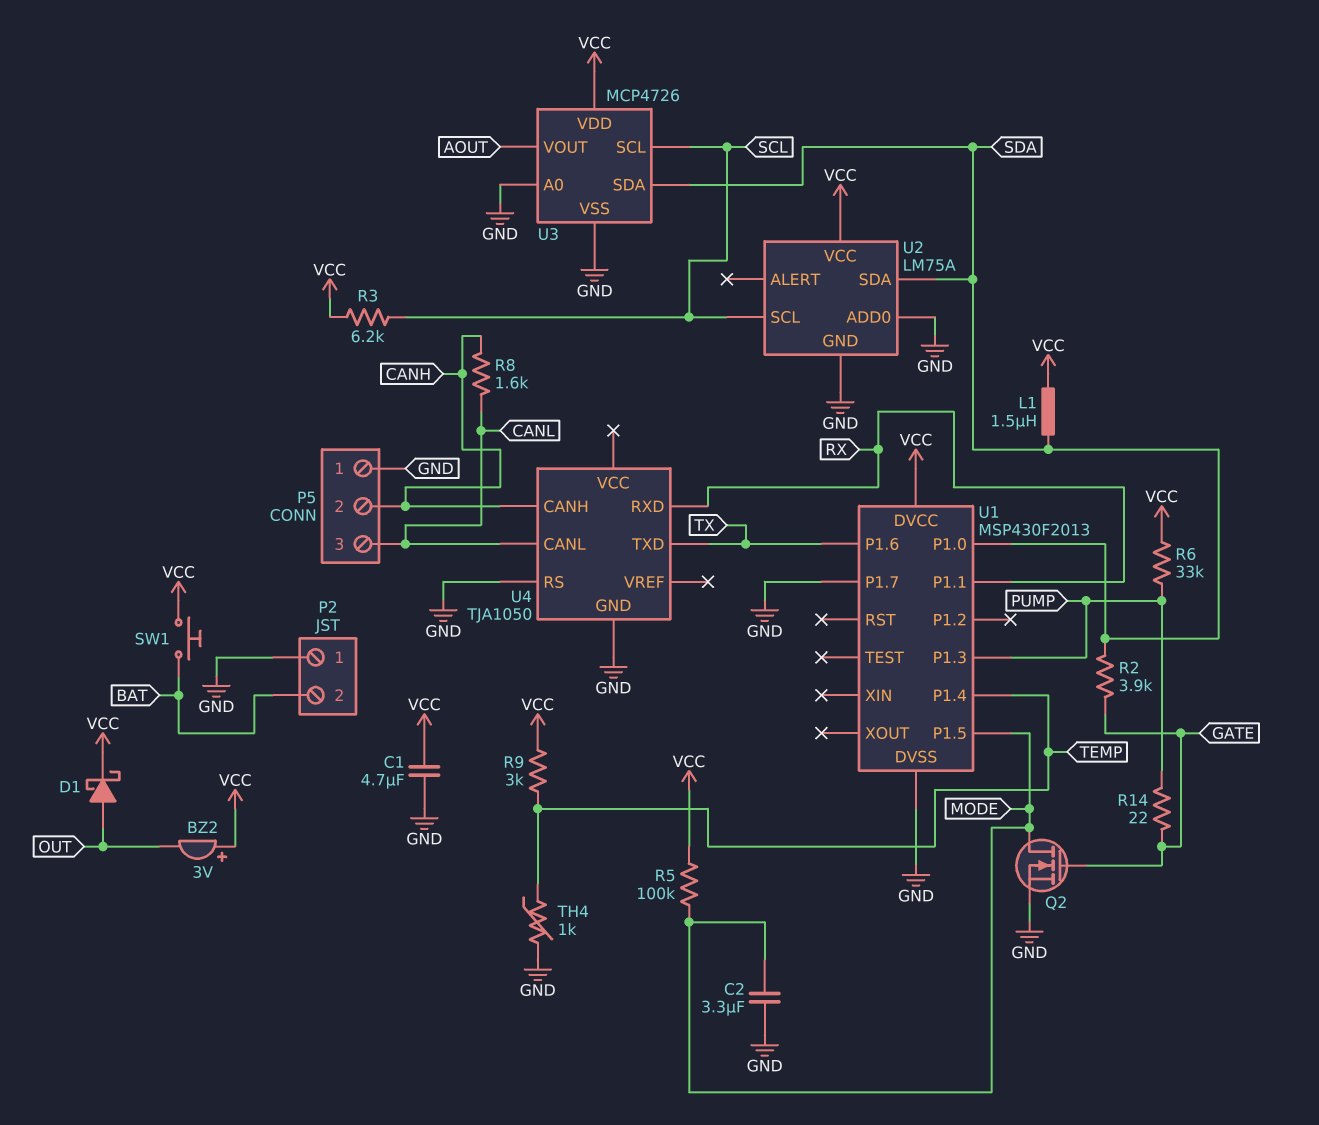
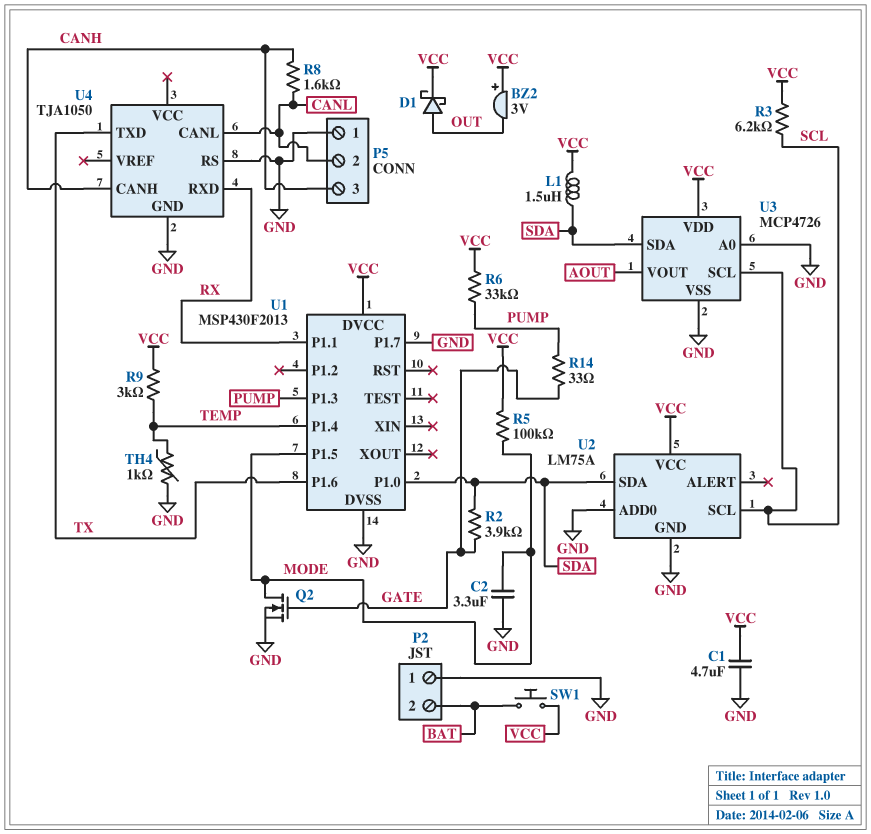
P5 pin 2: CANH -> CANL
P5 pin 3: CANL -> CANH
R14: 22 (GATE, PUMP) -> 33 (GATE, PUMP)

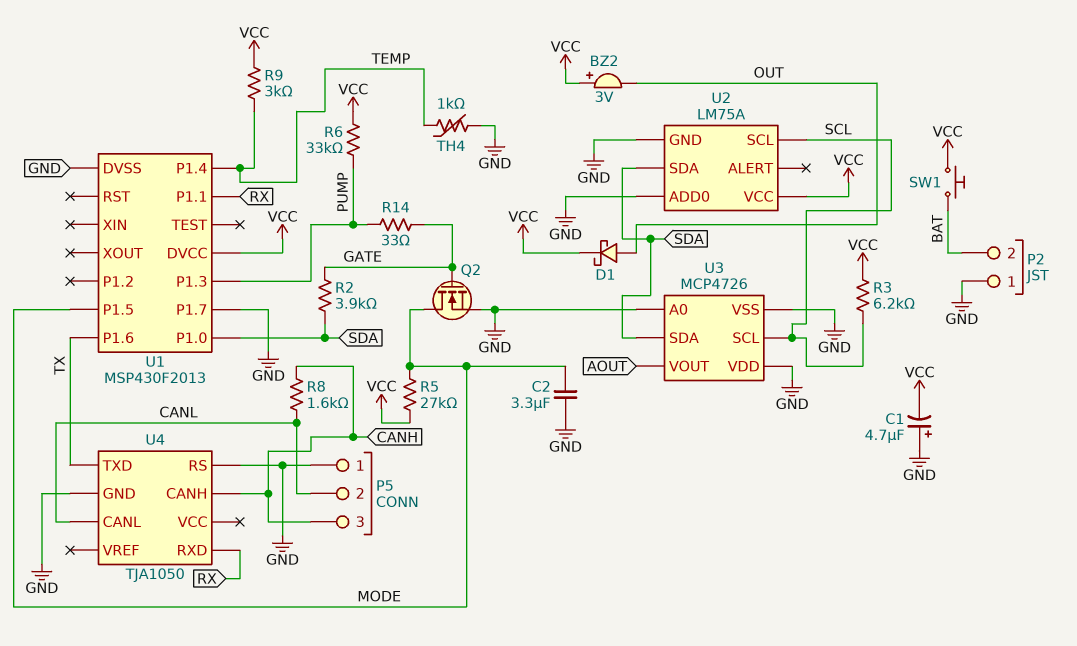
C1: 4.7uF (GND, VCC) -> 4.7uF (plus GND, minus VCC)
L1: 1.5uH (SDA, VCC) -> none
R5: 100k (MODE, VCC) -> 27k (MODE, VCC)
U3 pin VDD: VCC -> GND

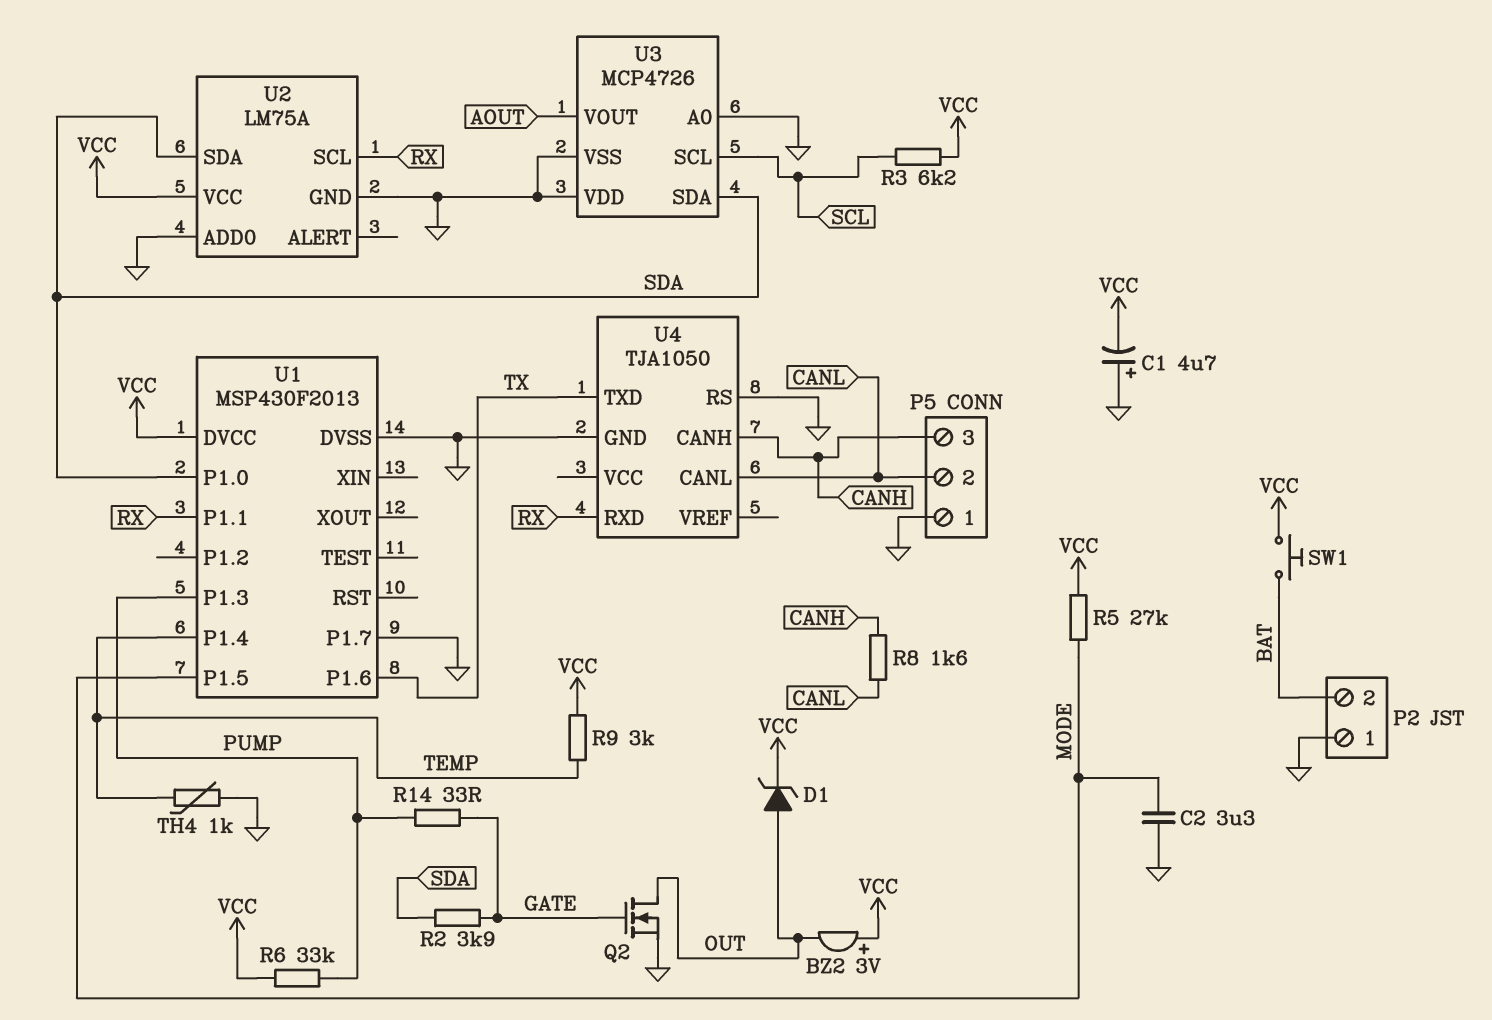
D1: schottky (A OUT, K VCC) -> zener (A OUT, K VCC)
Q2: NMOS (G GATE, D MODE, S GND) -> NMOS (G GATE, D OUT, S GND)
U2 pin SCL: SCL -> RX

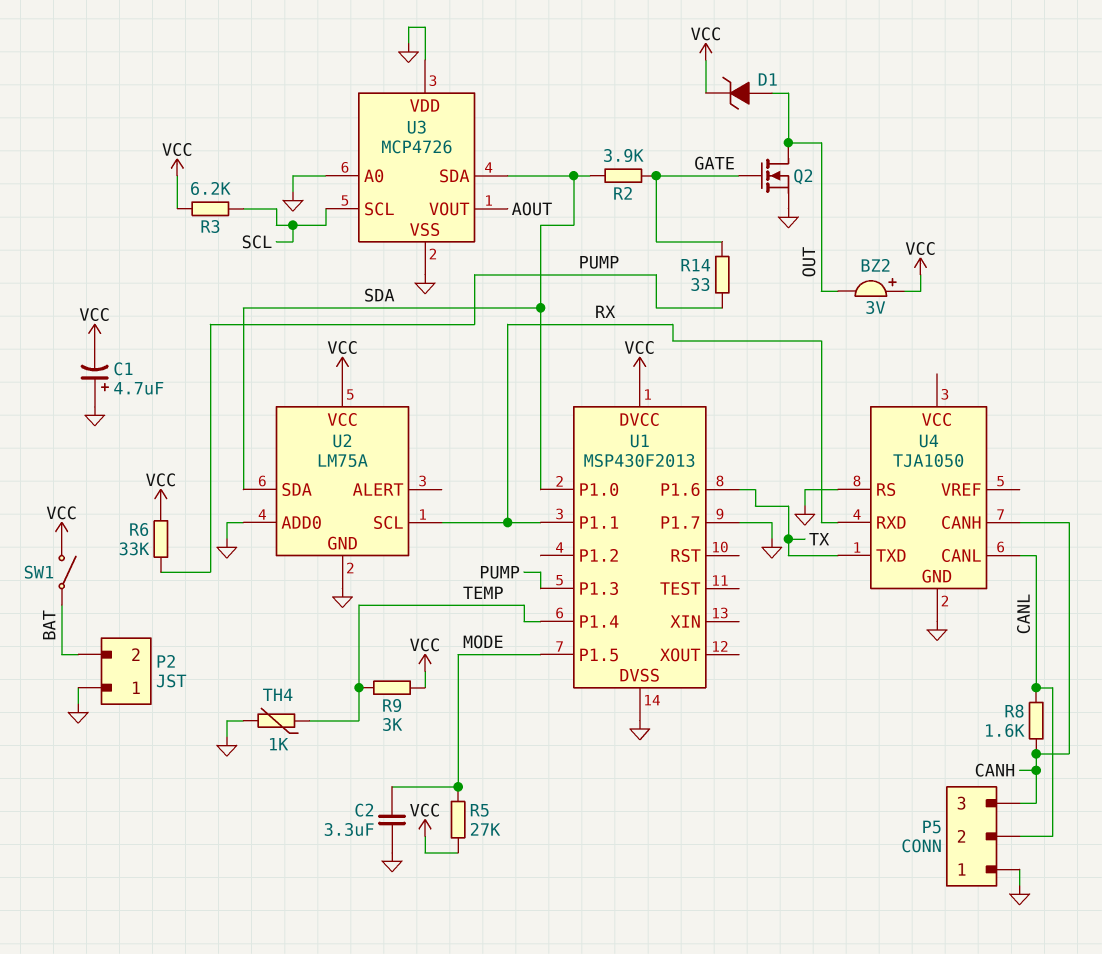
SW1: button (BAT, VCC) -> switch (BAT, VCC)

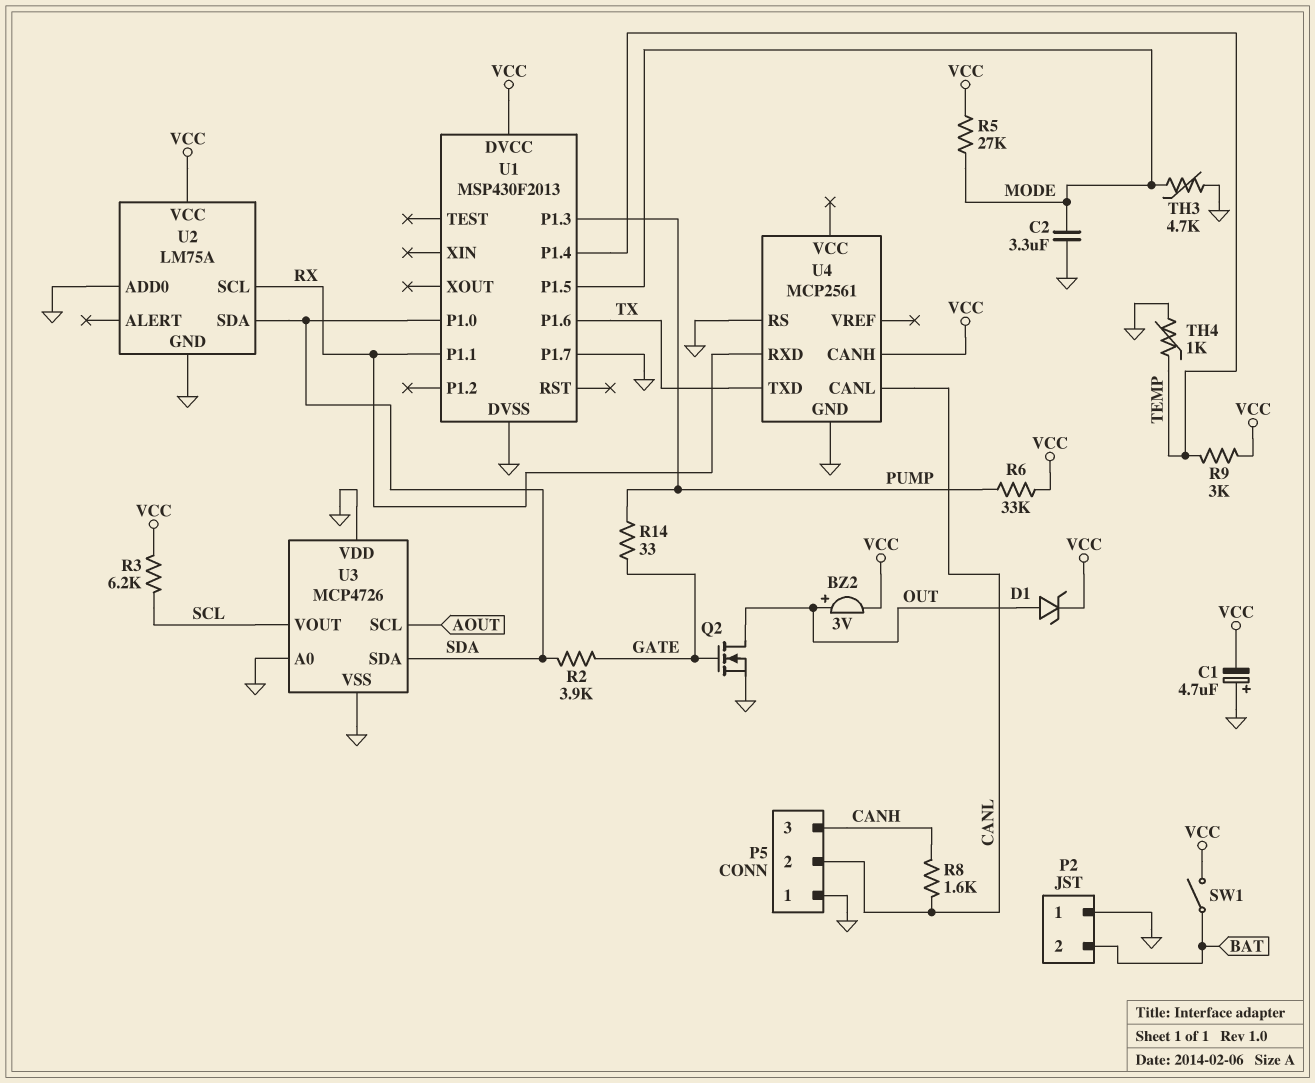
BZ2: buzzer 3V (plus VCC, minus OUT) -> buzzer 3V (plus OUT, minus VCC)
TH3: none -> 4.7k (GND, MODE)
U3 pin SCL: SCL -> AOUT
U3 pin VOUT: AOUT -> SCL
U4: TJA1050 -> MCP2561
U4 pin CANH: CANH -> VCC

